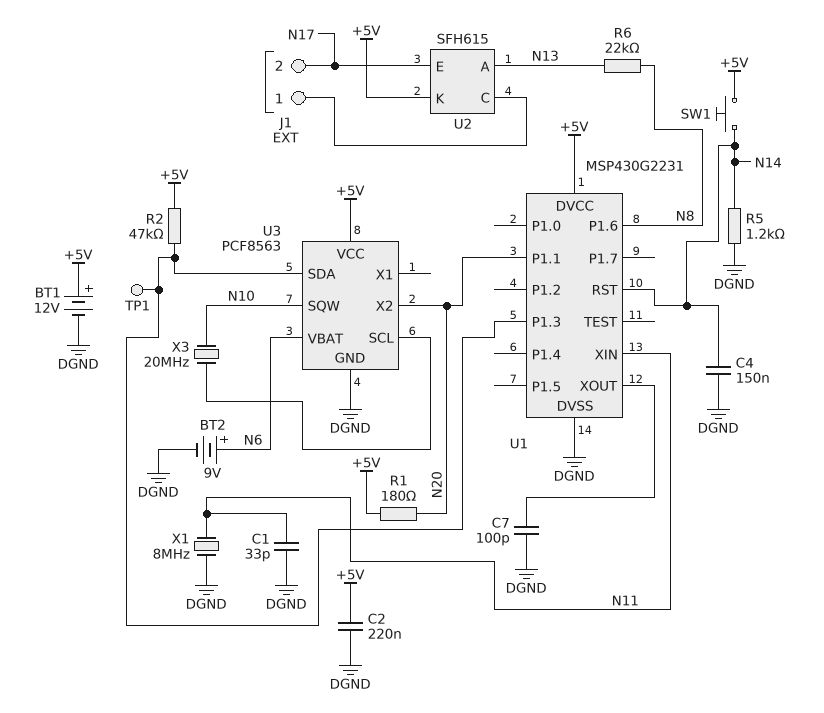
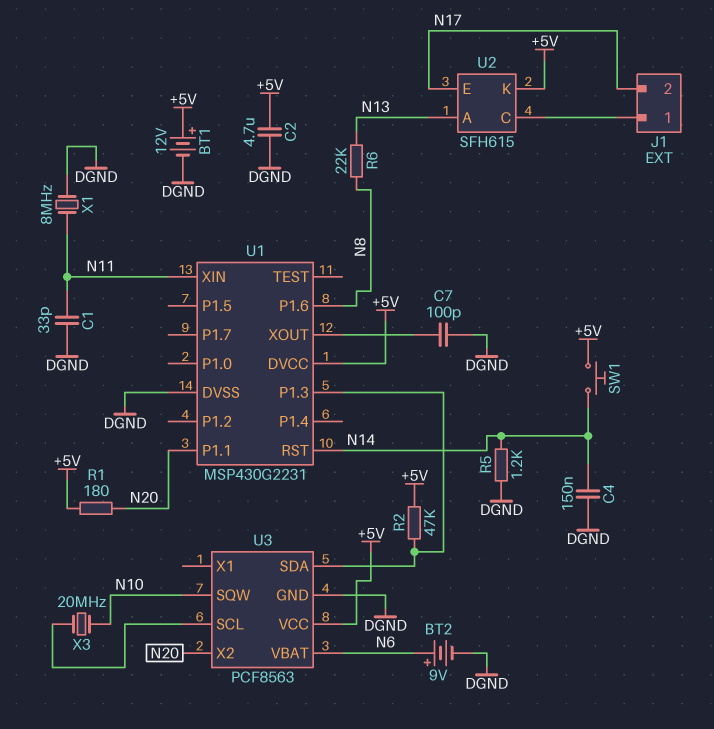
C2: 220nF (+5V, DGND) -> 4.7uF (+5V, DGND)
TP1: test point (U1/P1.3) -> none

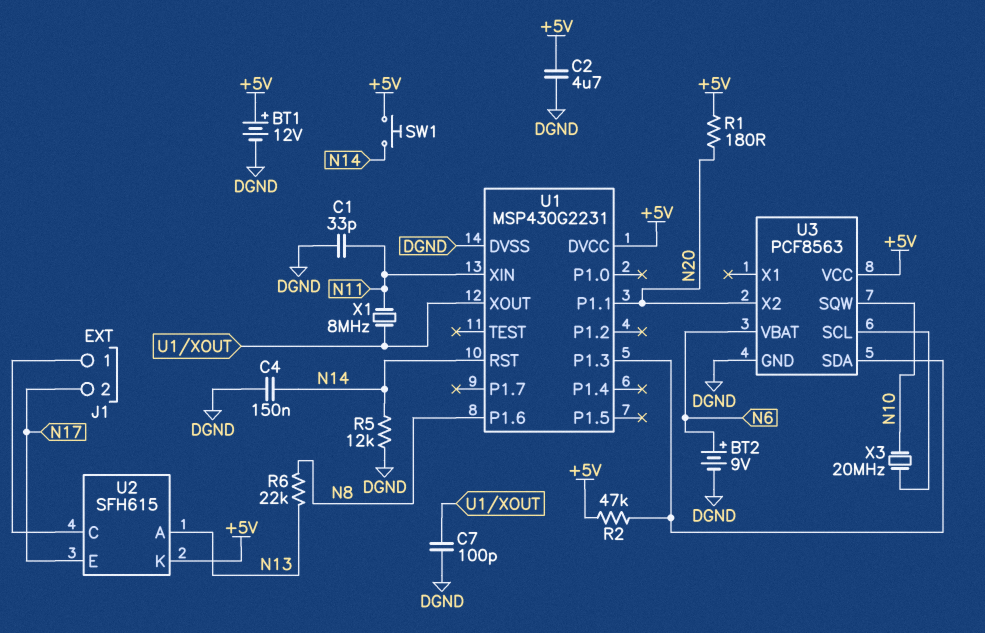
R5: 1.2k (DGND, N14) -> 12k (DGND, N14)
X1: 8MHz (DGND, N11) -> 8MHz (N11, U1/XOUT)

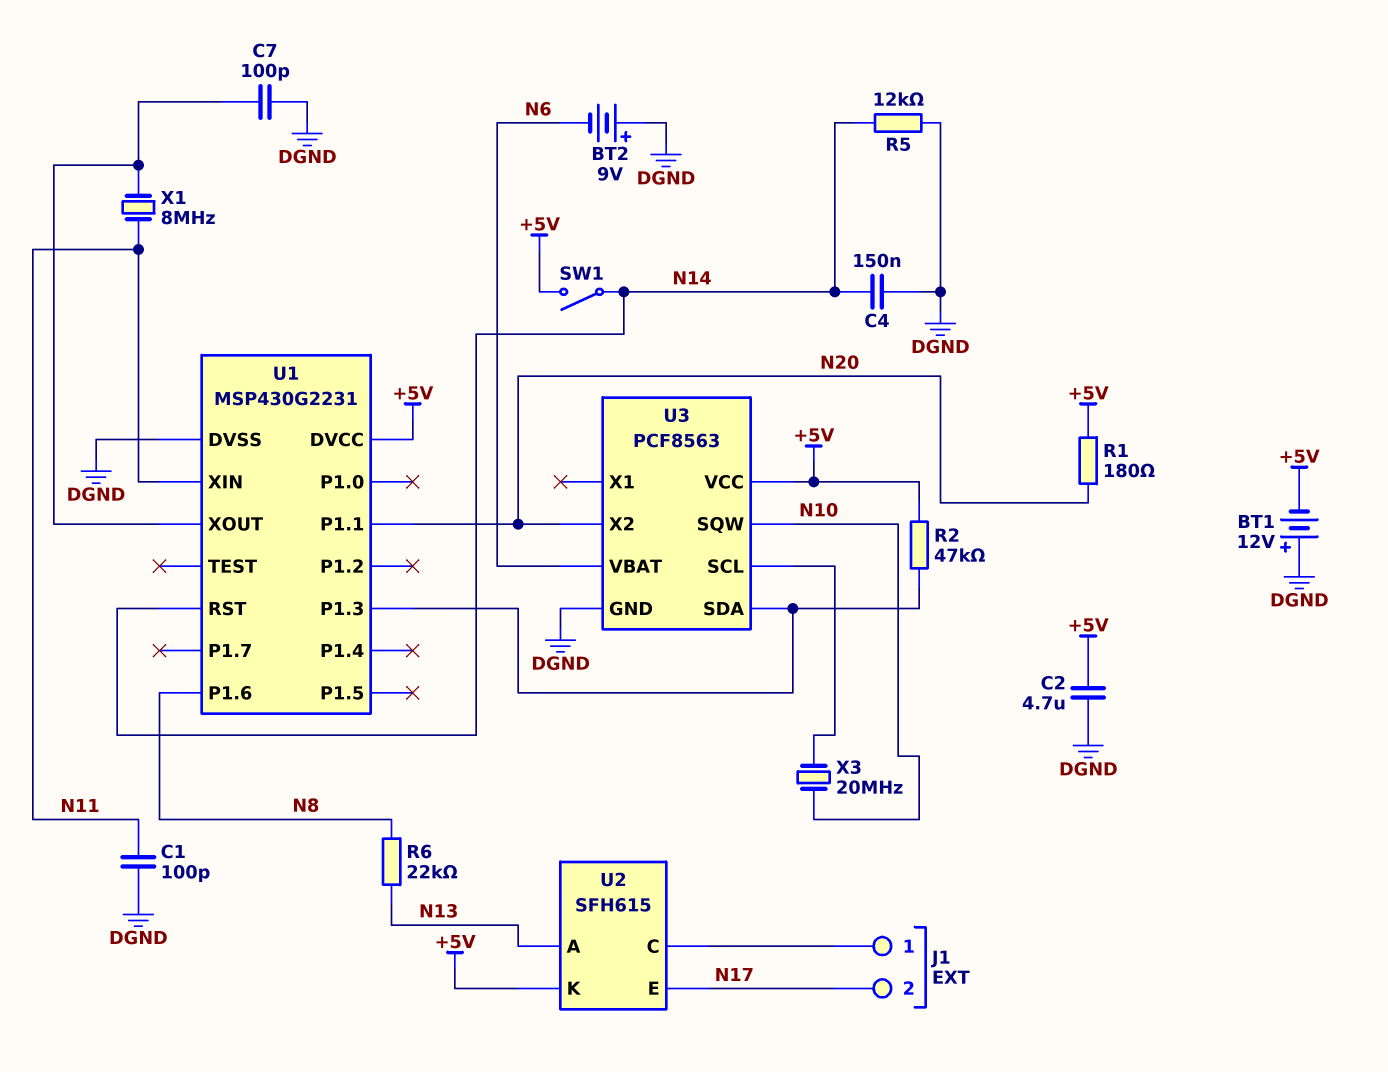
BT1: 12V (plus +5V, minus DGND) -> 12V (plus DGND, minus +5V)
BT2: 9V (plus N6, minus DGND) -> 9V (plus DGND, minus N6)
C1: 33pF (DGND, N11) -> 100pF (DGND, N11)
SW1: button (+5V, N14) -> switch (+5V, N14)

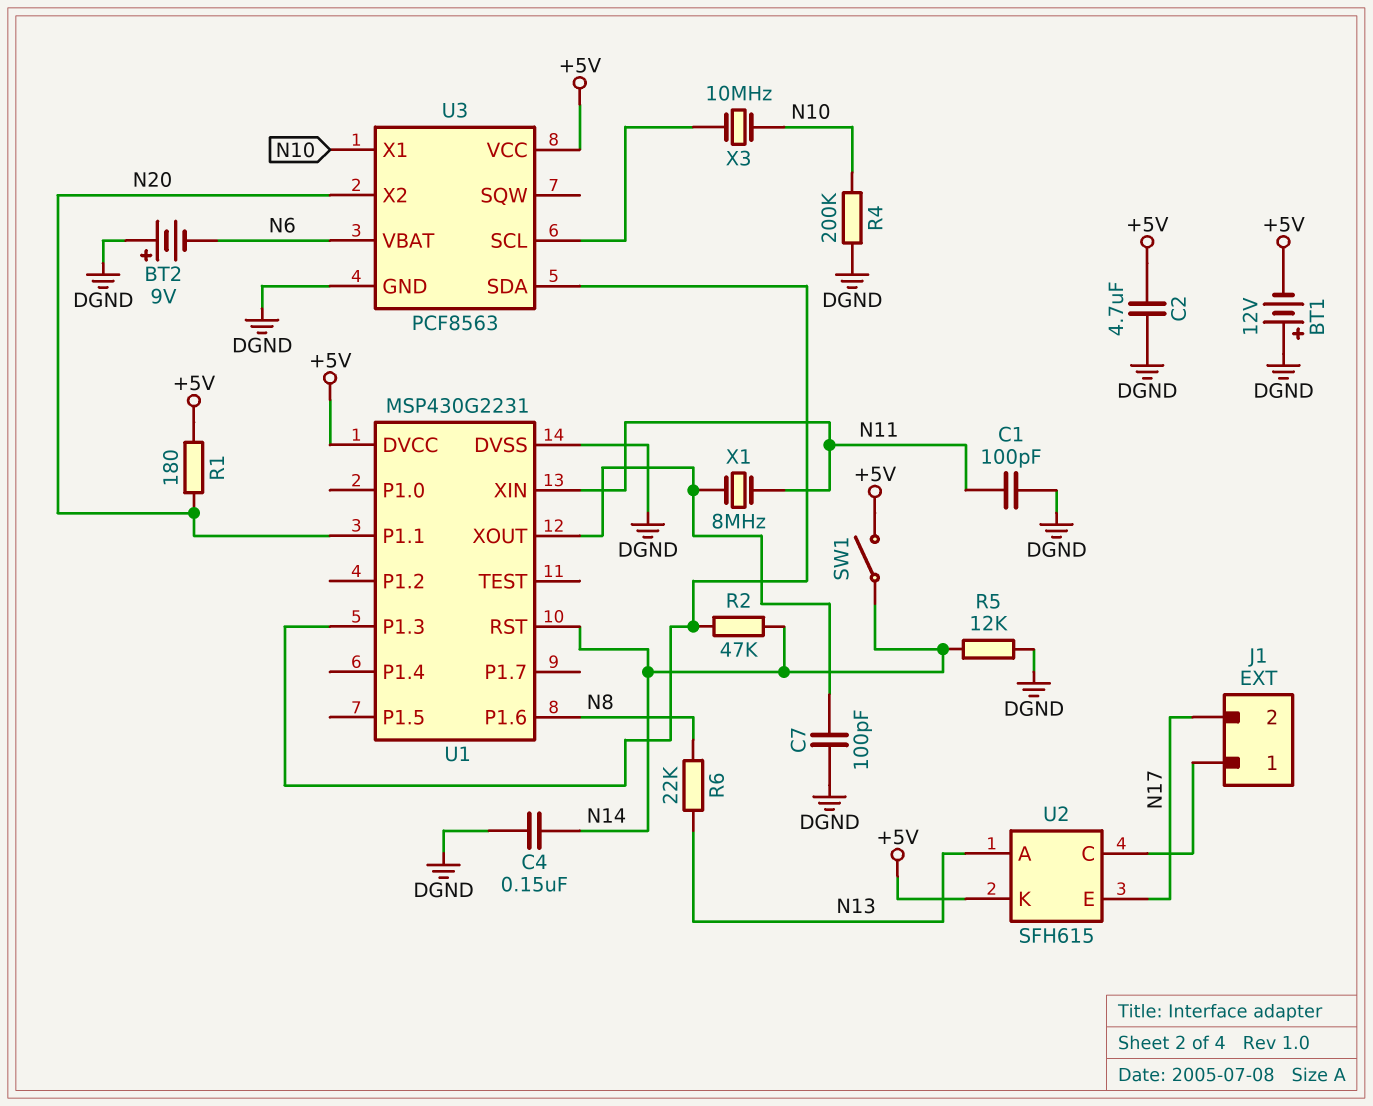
R2: 47k (+5V, U1/P1.3) -> 47k (N14, U1/P1.3)
R4: none -> 200k (DGND, N10)
U3 pin SQW: N10 -> none
U3 pin X1: none -> N10
X3: 20MHz (N10, U3/SCL) -> 10MHz (N10, U3/SCL)

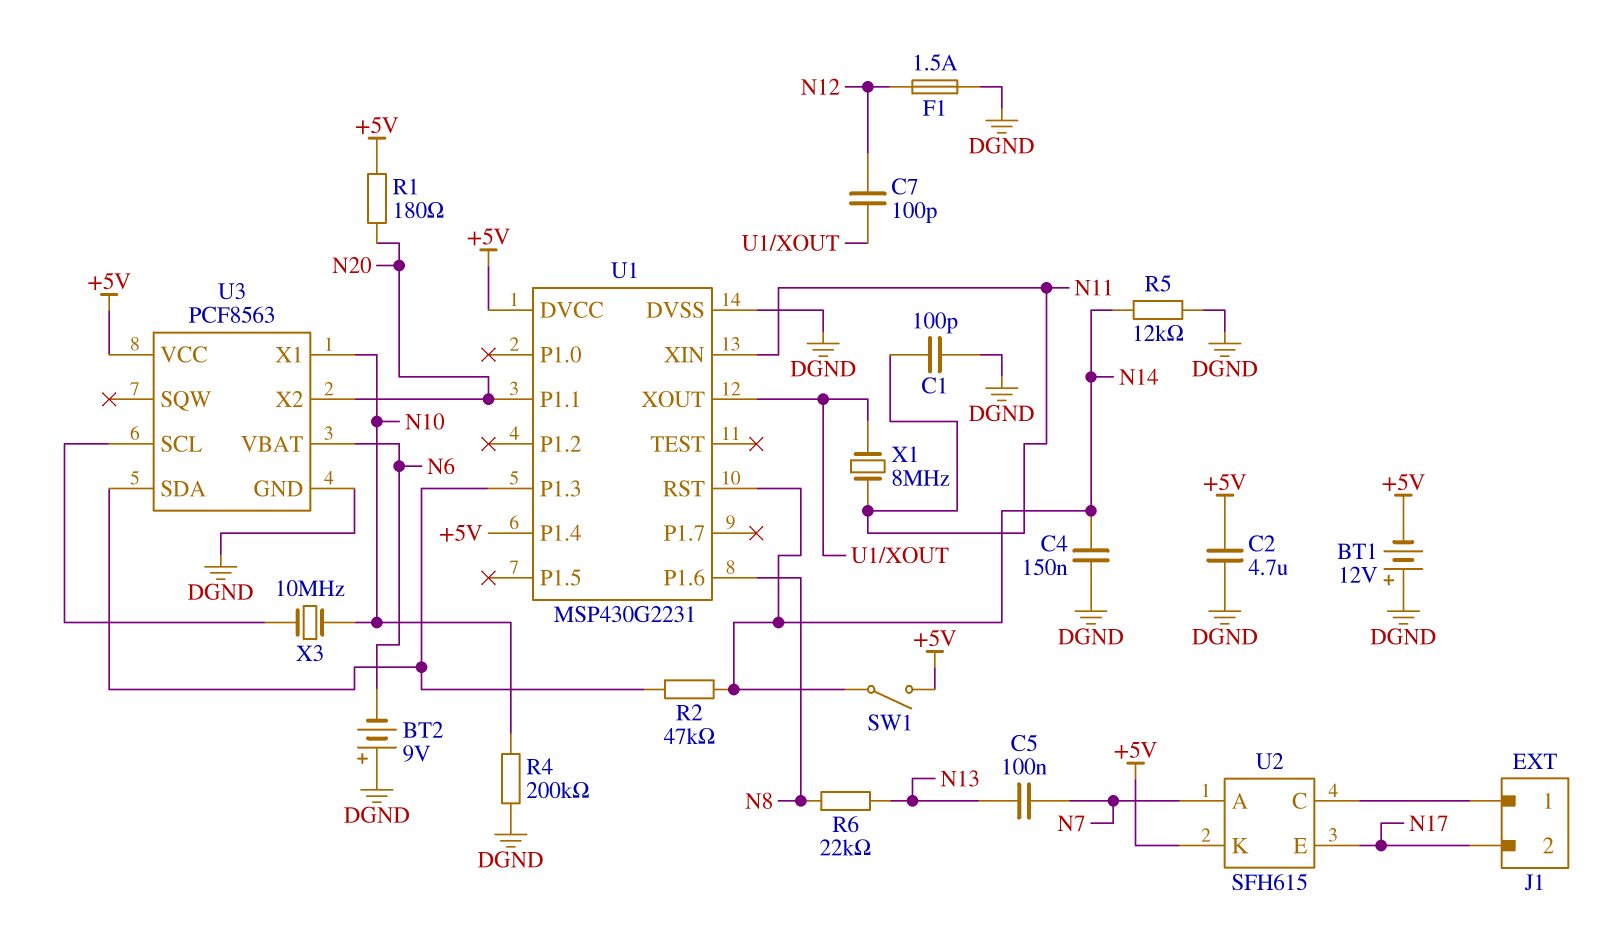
C5: none -> 100nF (N7, N13)
C7: 100pF (DGND, U1/XOUT) -> 100pF (N12, U1/XOUT)
F1: none -> 1.5A (DGND, N12)
U1 pin P1.4: none -> +5V
U2 pin A: N13 -> N7

